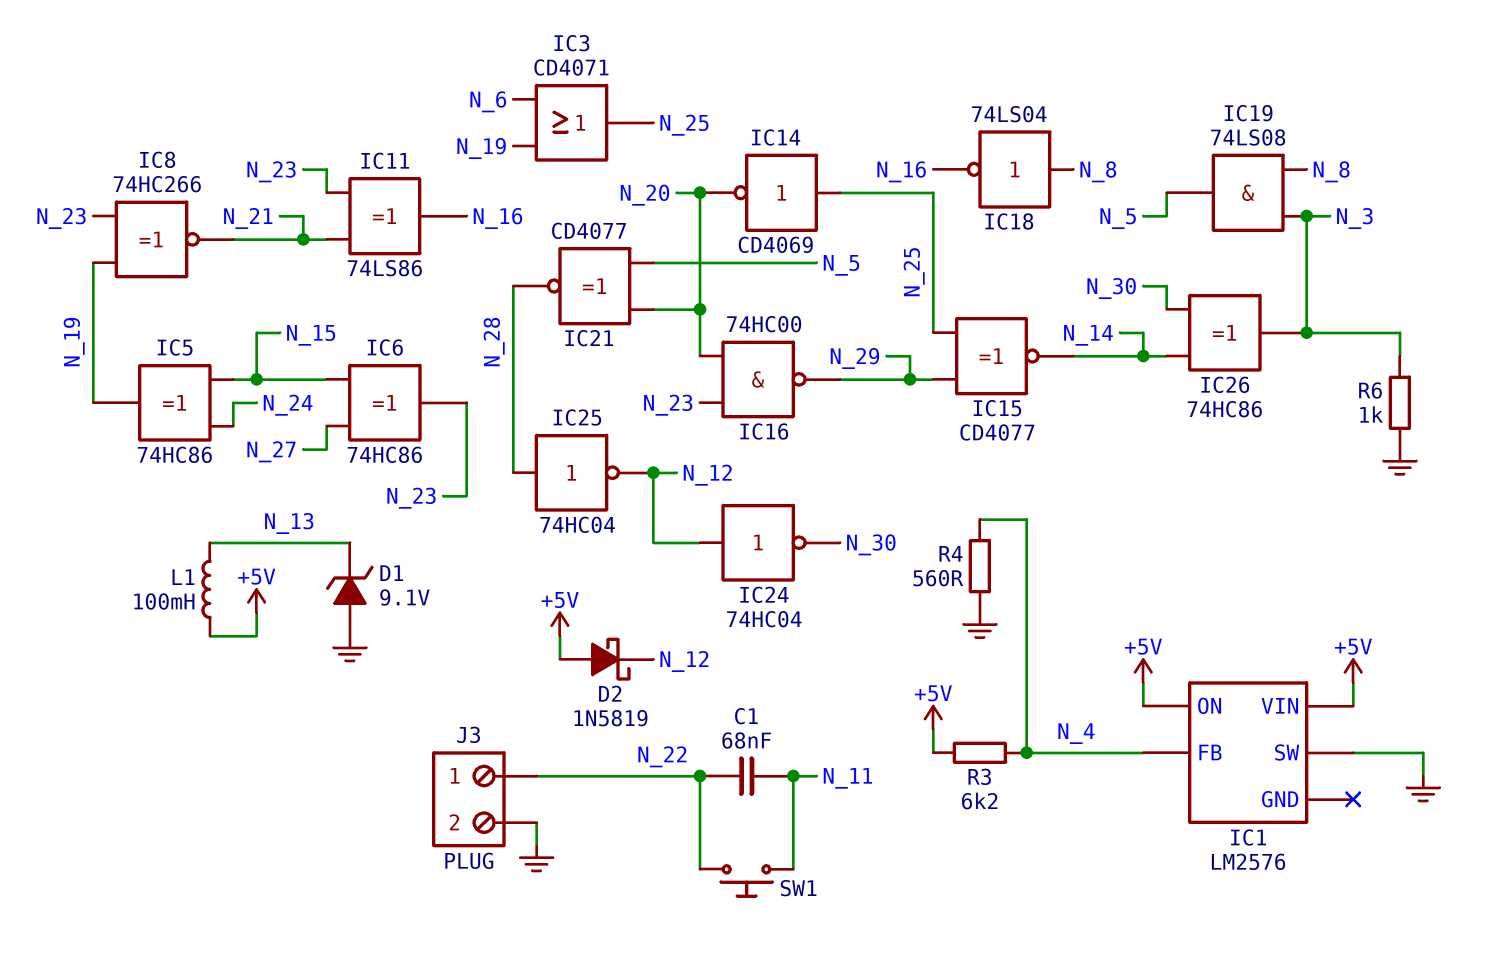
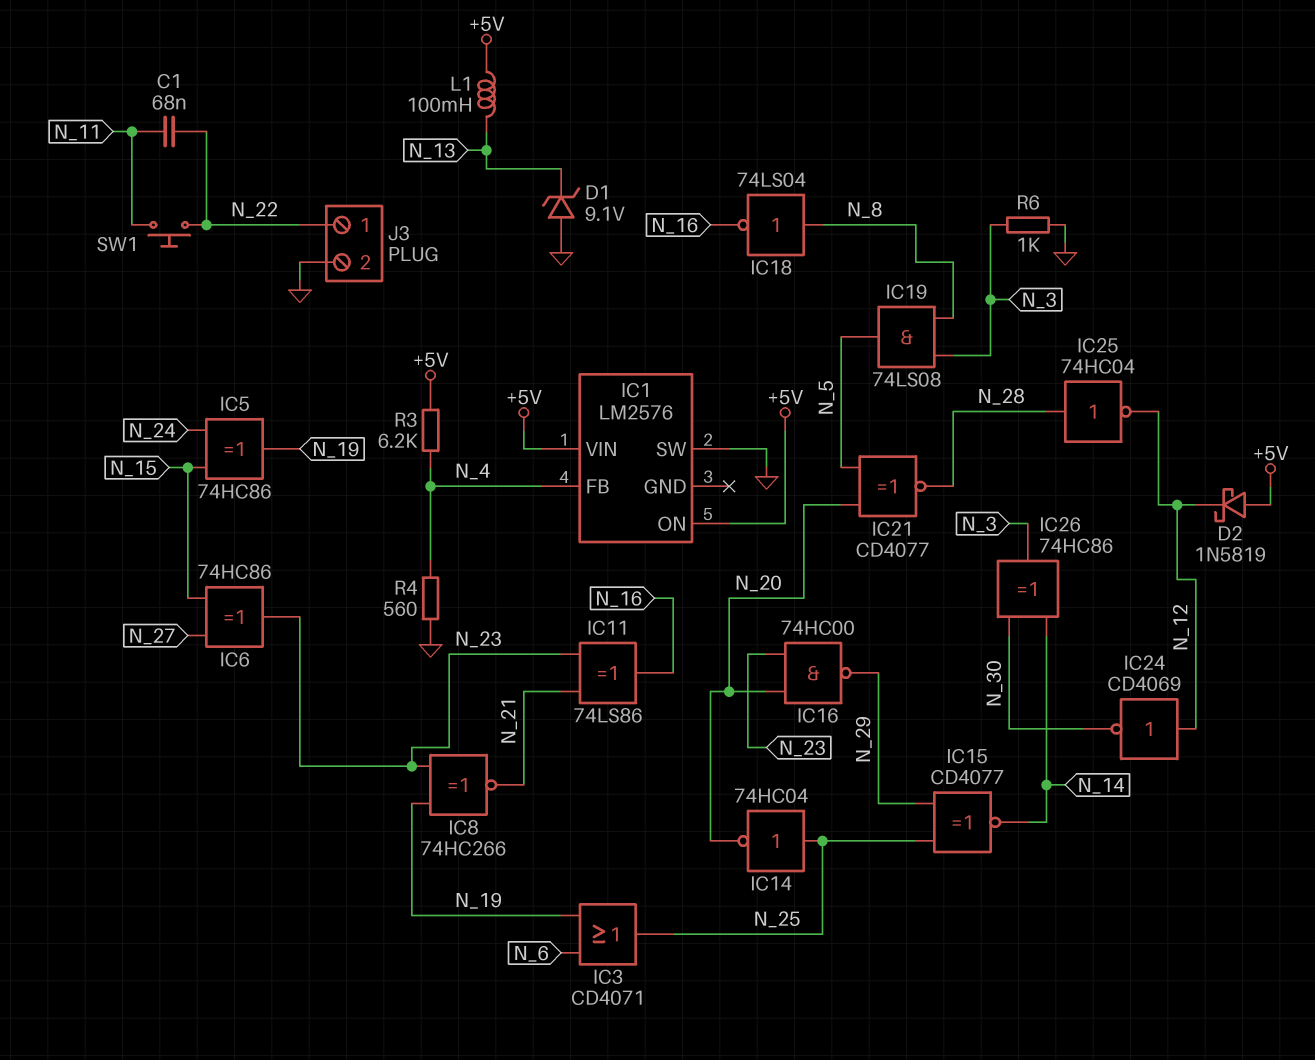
IC14: NOT CD4069 (in N_25, out N_20) -> NOT 74HC04 (in N_25, out N_20)
IC24: NOT 74HC04 (in N_12, out N_30) -> NOT CD4069 (in N_12, out N_30)

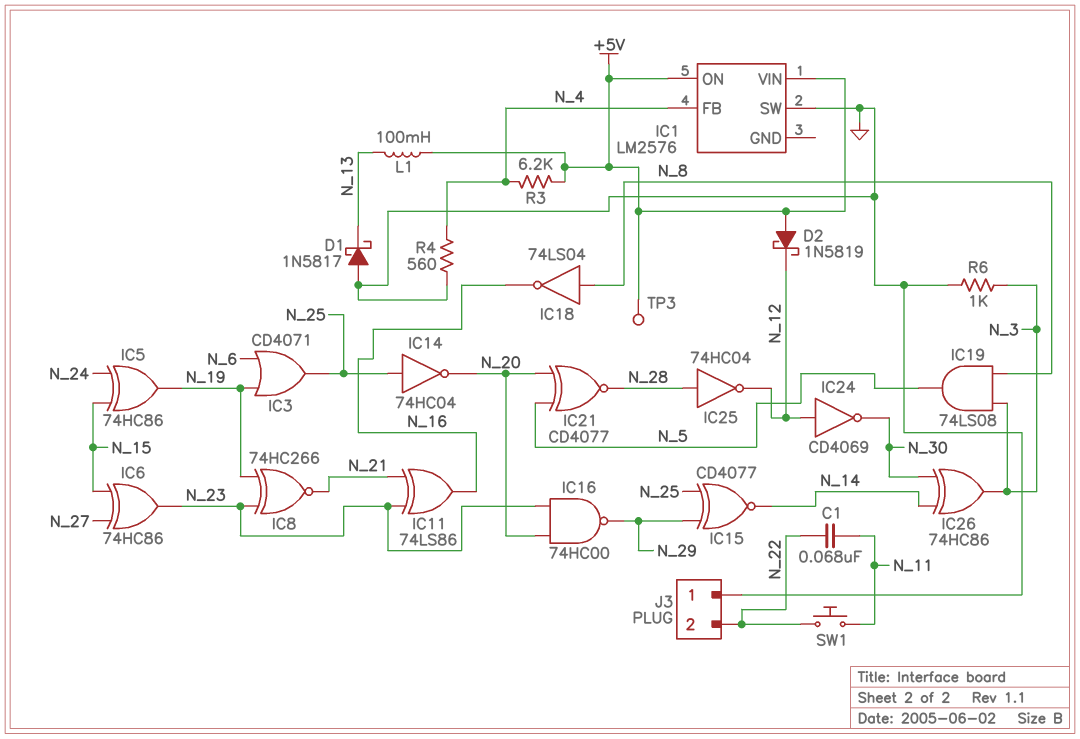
D1: zener 9.1V (A GND, K N_13) -> schottky 1N5817 (A GND, K N_13)
J3 pin 1: N_22 -> GND
J3 pin 2: GND -> N_22
TP3: none -> test point (+5V)

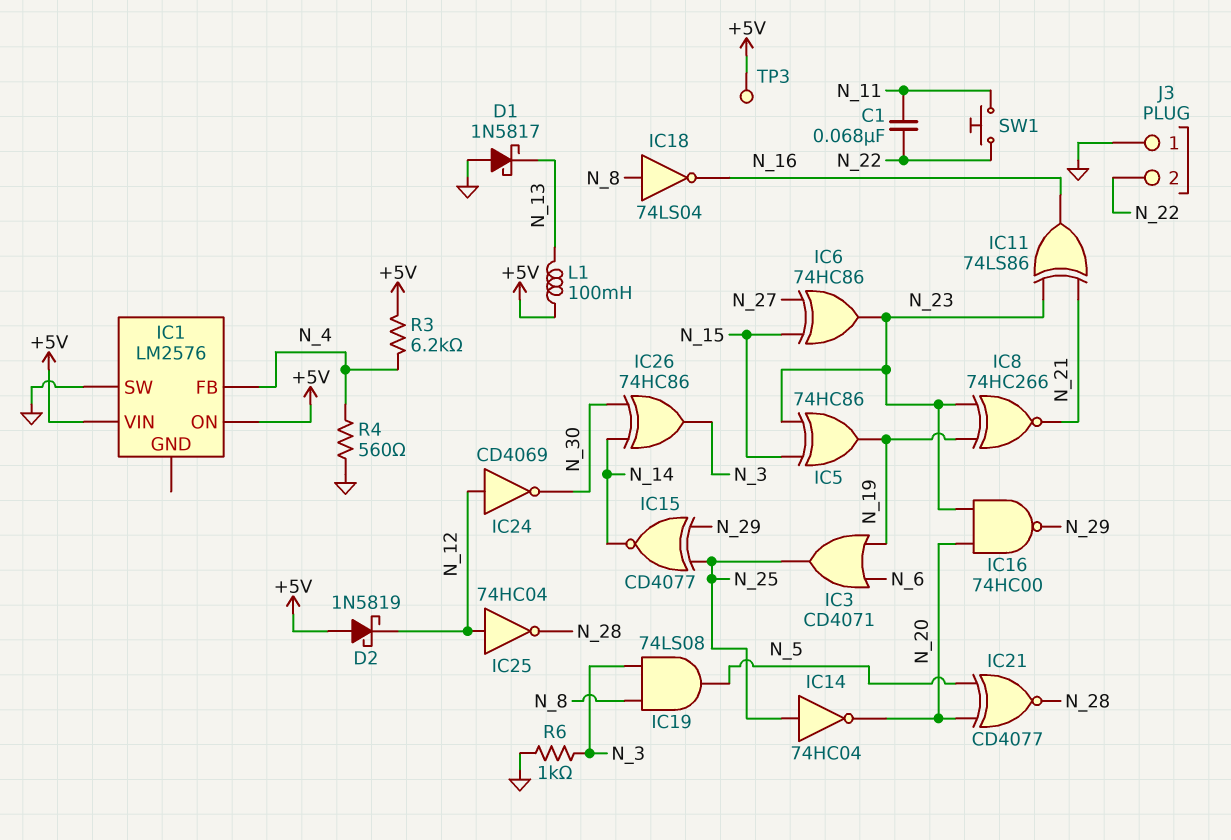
IC5: XOR 74HC86 (in N_15, in N_24, out N_19) -> XOR 74HC86 (in N_15, in N_23, out N_19)
IC25: NOT 74HC04 (in N_28, out N_12) -> NOT 74HC04 (in N_12, out N_28)

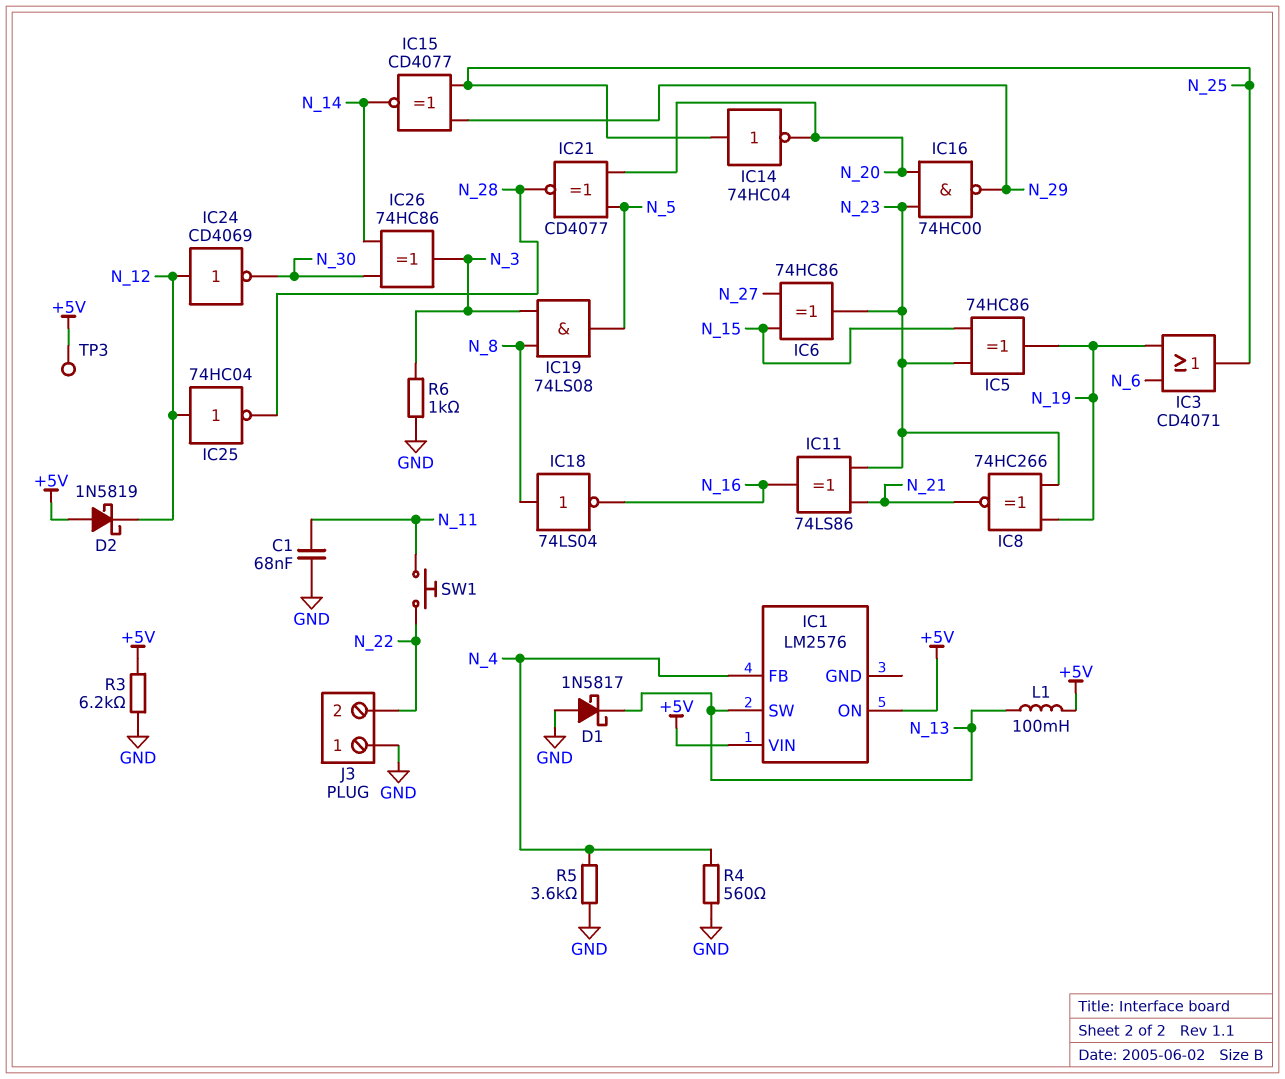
C1: 68nF (N_11, N_22) -> 68nF (GND, N_11)
IC1 pin SW: GND -> N_13
R3: 6.2k (+5V, N_4) -> 6.2k (+5V, GND)
R5: none -> 3.6k (GND, N_4)

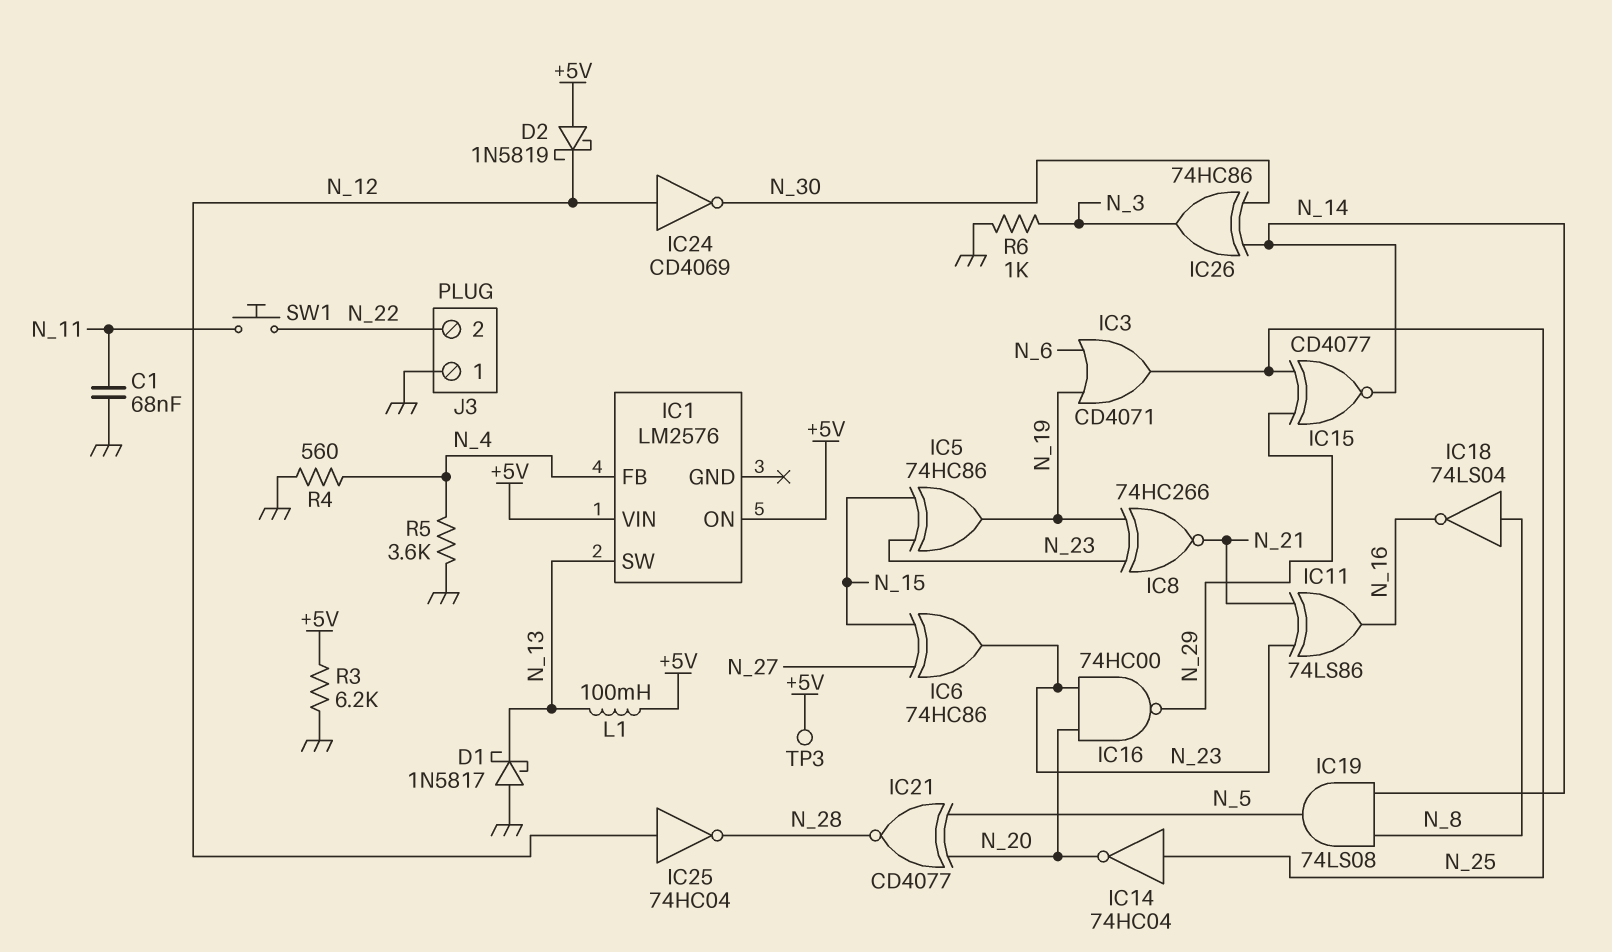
IC19: AND 74LS08 (in N_3, in N_8, out N_5) -> AND 74LS08 (in N_8, in N_14, out N_5)

